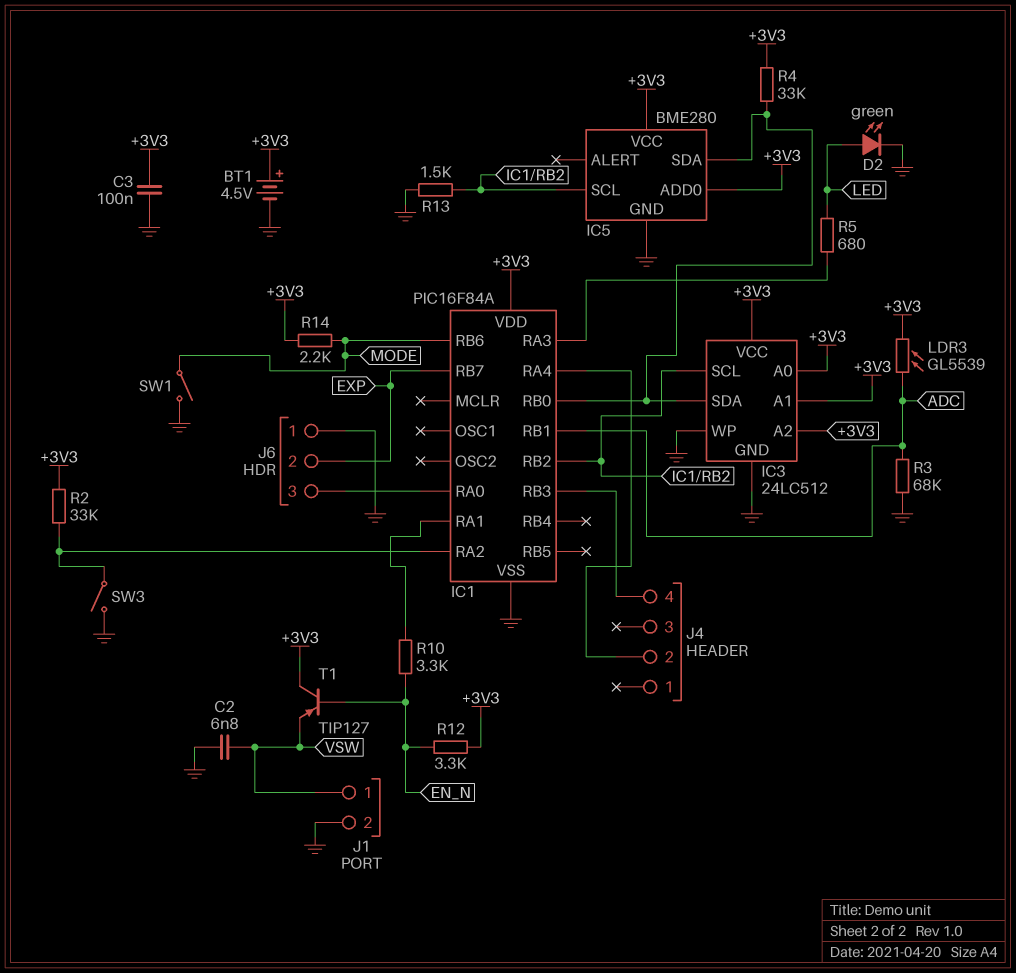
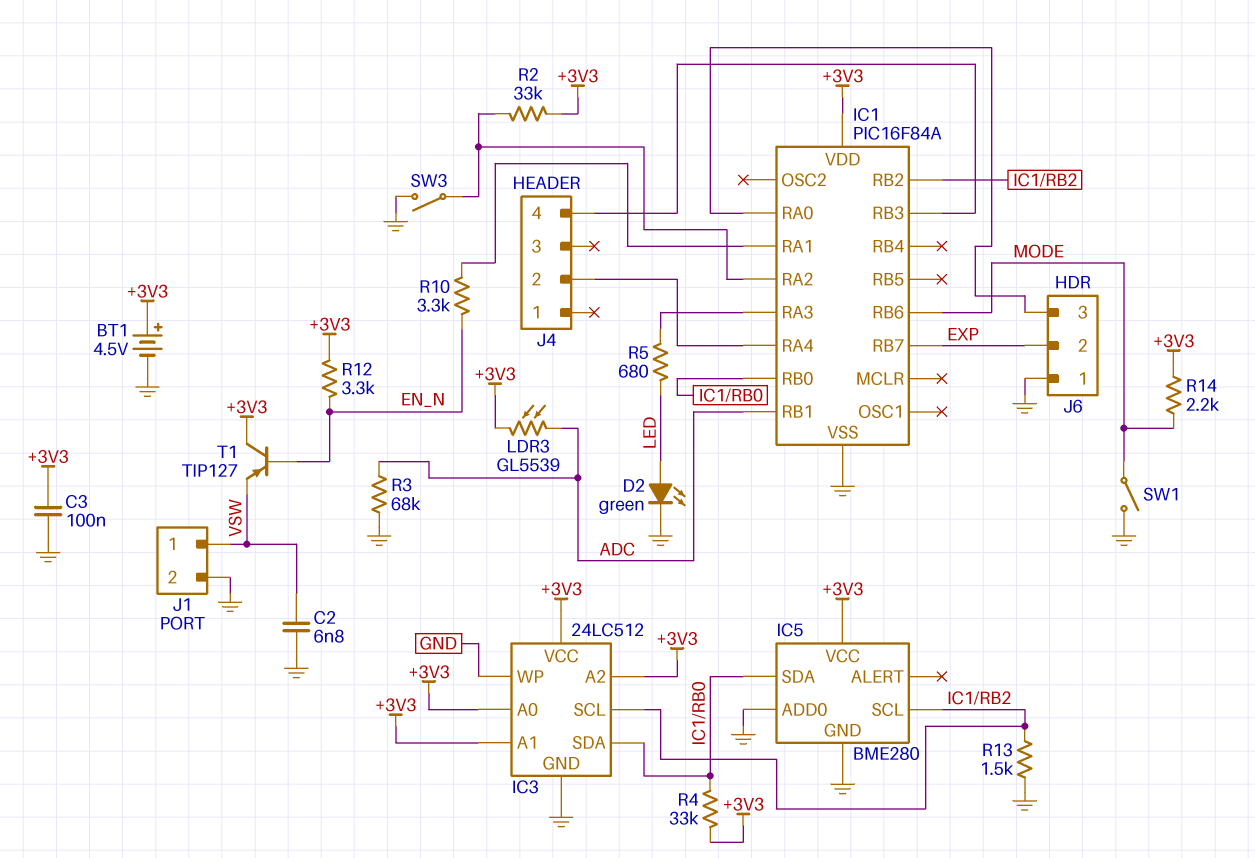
IC5 pin ADD0: +3V3 -> GND

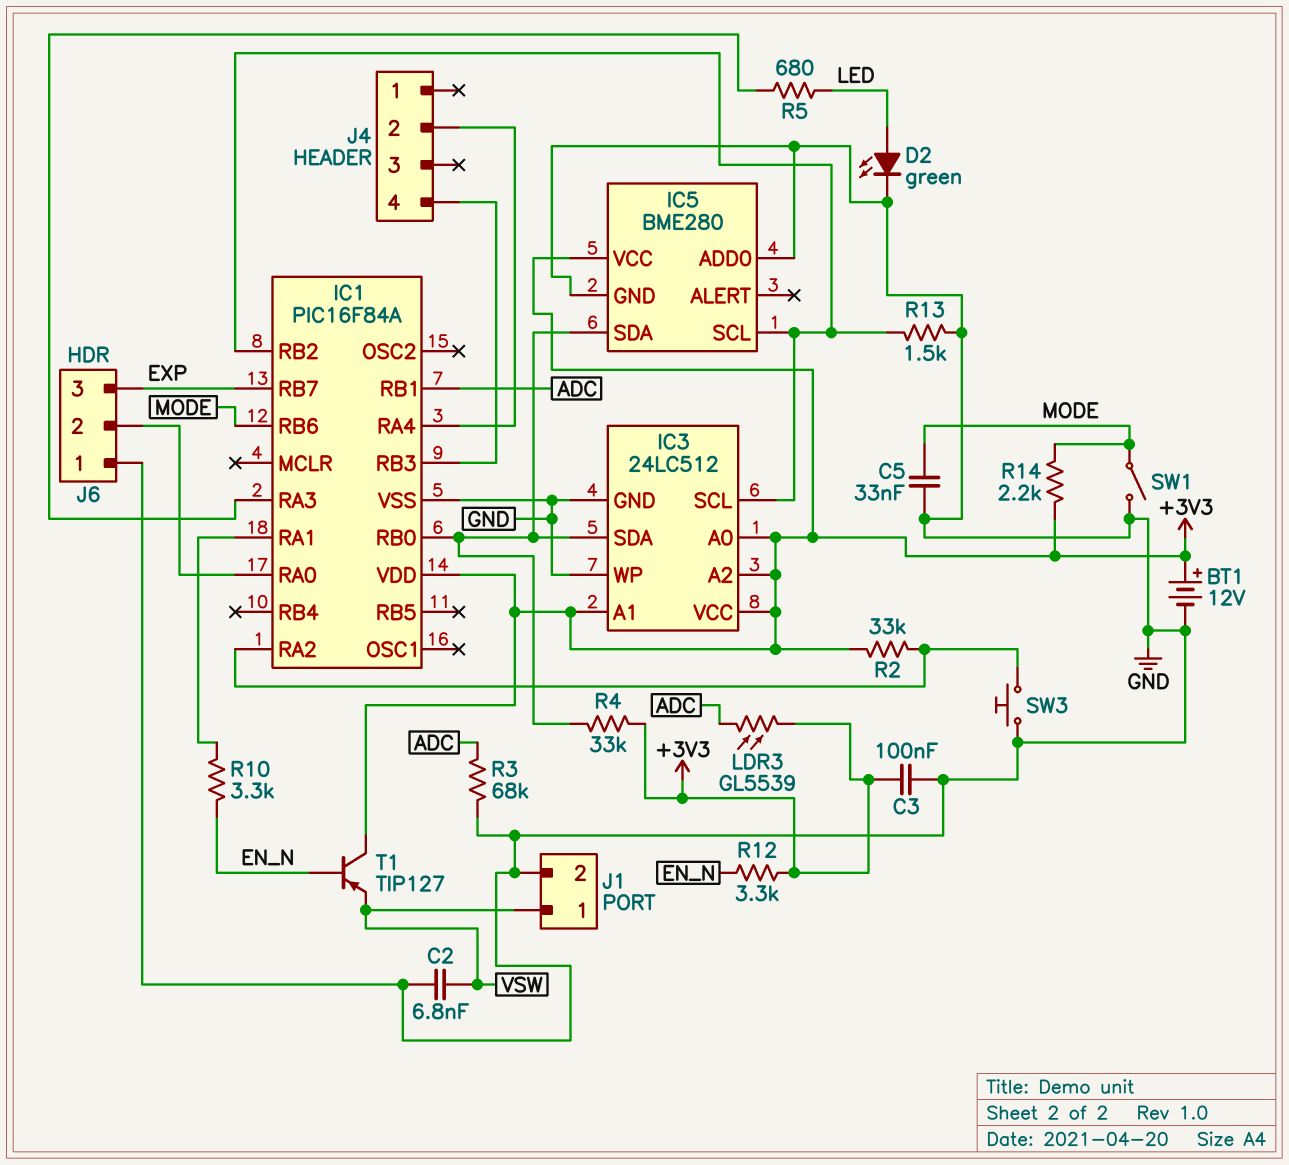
BT1: 4.5V (plus +3V3, minus GND) -> 12V (plus +3V3, minus GND)
C5: none -> 33nF (GND, MODE)
J6 pin 2: EXP -> IC1/RA0
J6 pin 3: IC1/RA0 -> EXP
SW3: switch (GND, IC1/RA2) -> button (GND, IC1/RA2)

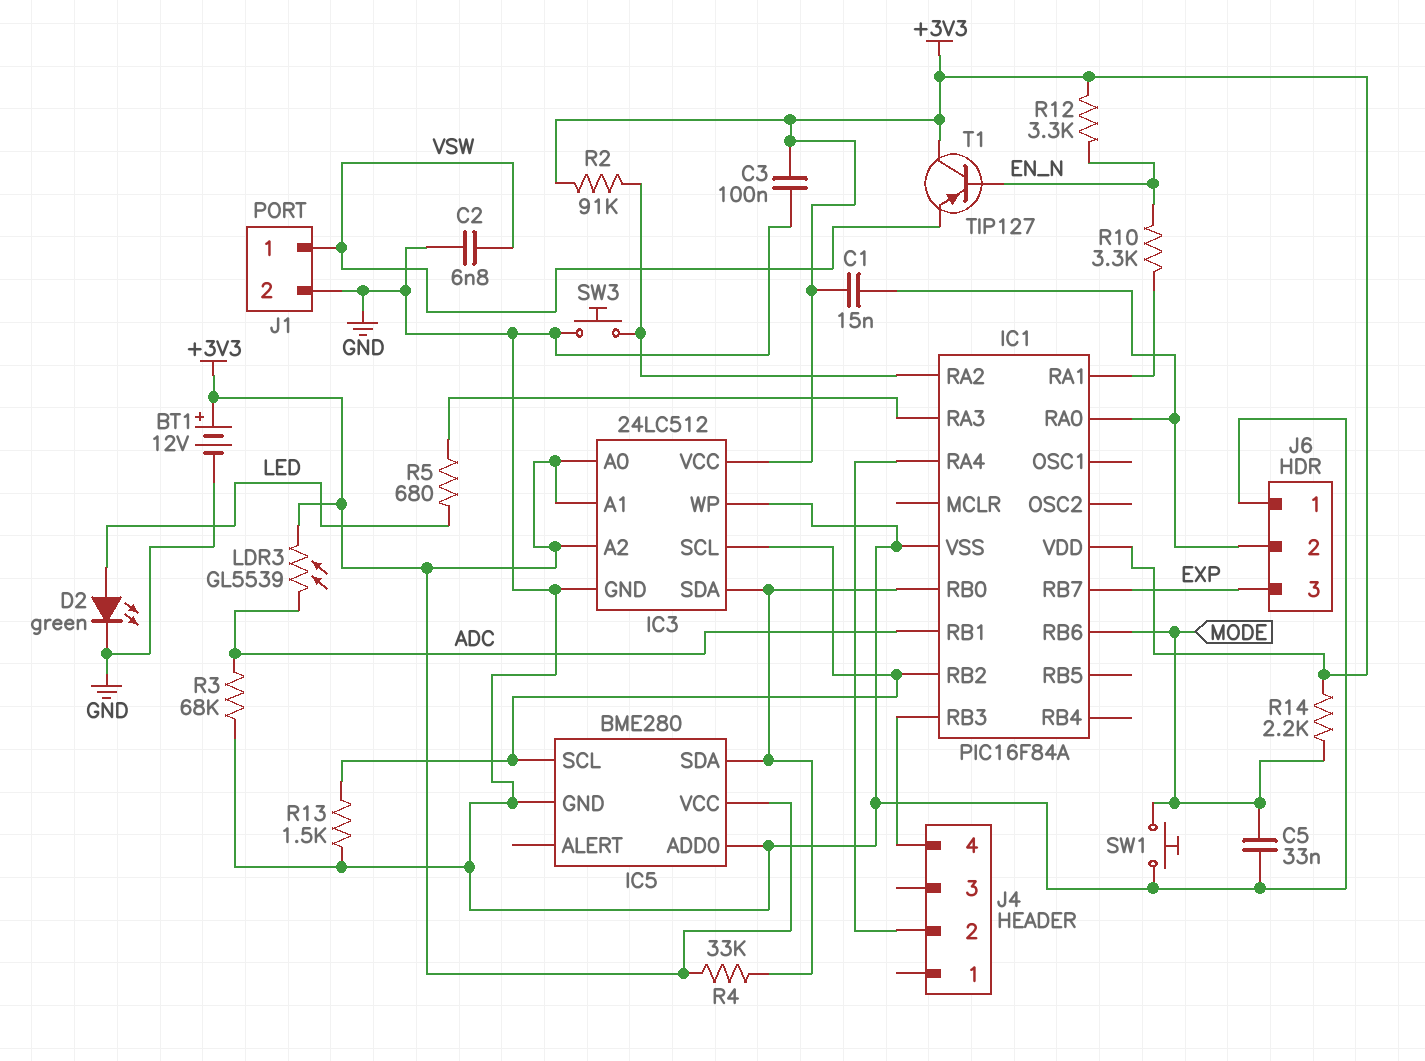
C1: none -> 15nF (+3V3, IC1/RA0)
R2: 33k (+3V3, IC1/RA2) -> 91k (+3V3, IC1/RA2)
SW1: switch (GND, MODE) -> button (GND, MODE)

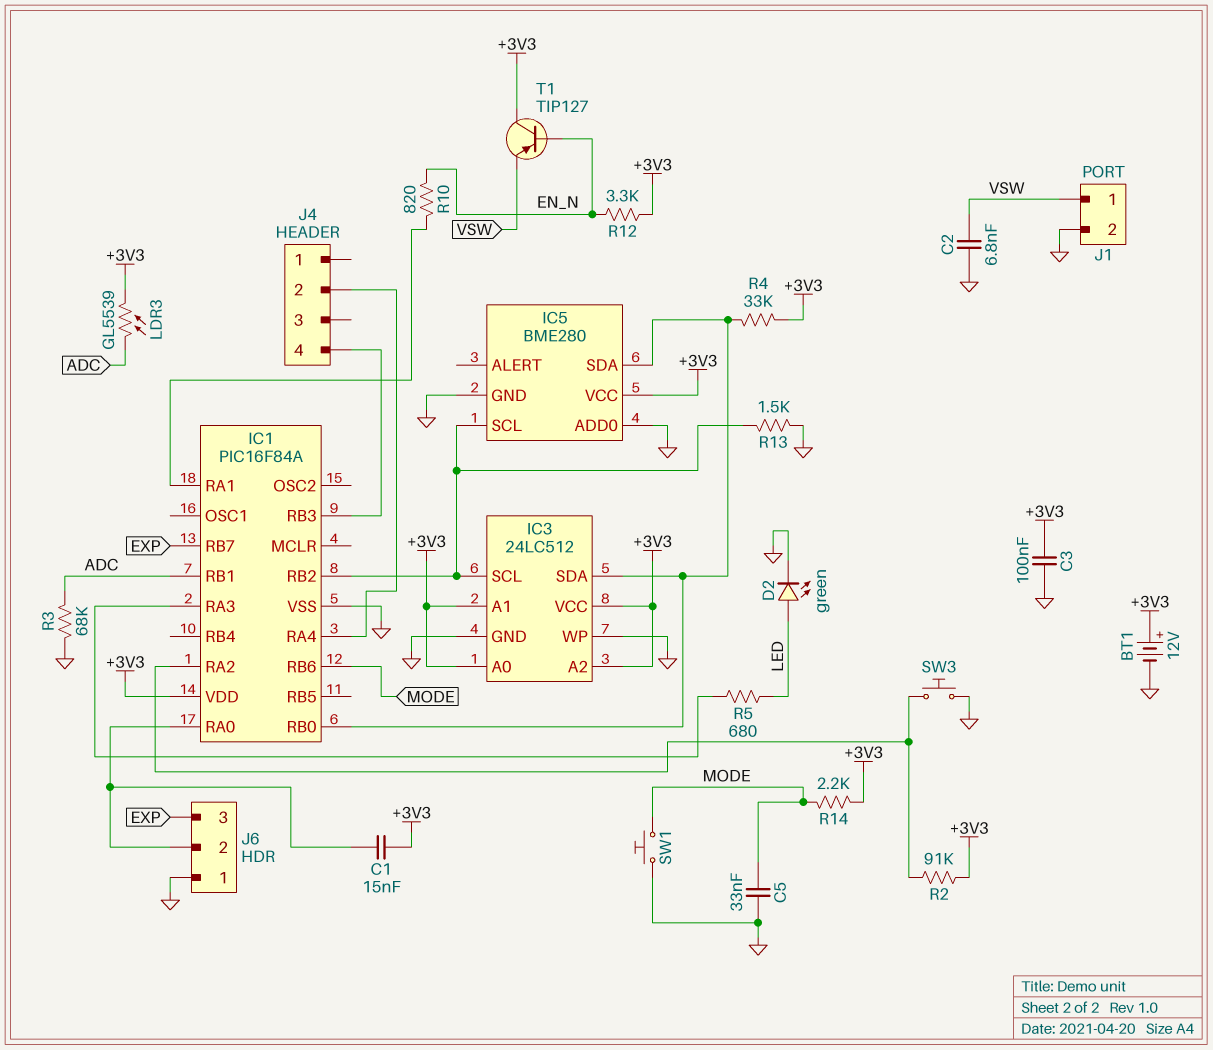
R10: 3.3k (EN_N, IC1/RA1) -> 820 (EN_N, IC1/RA1)

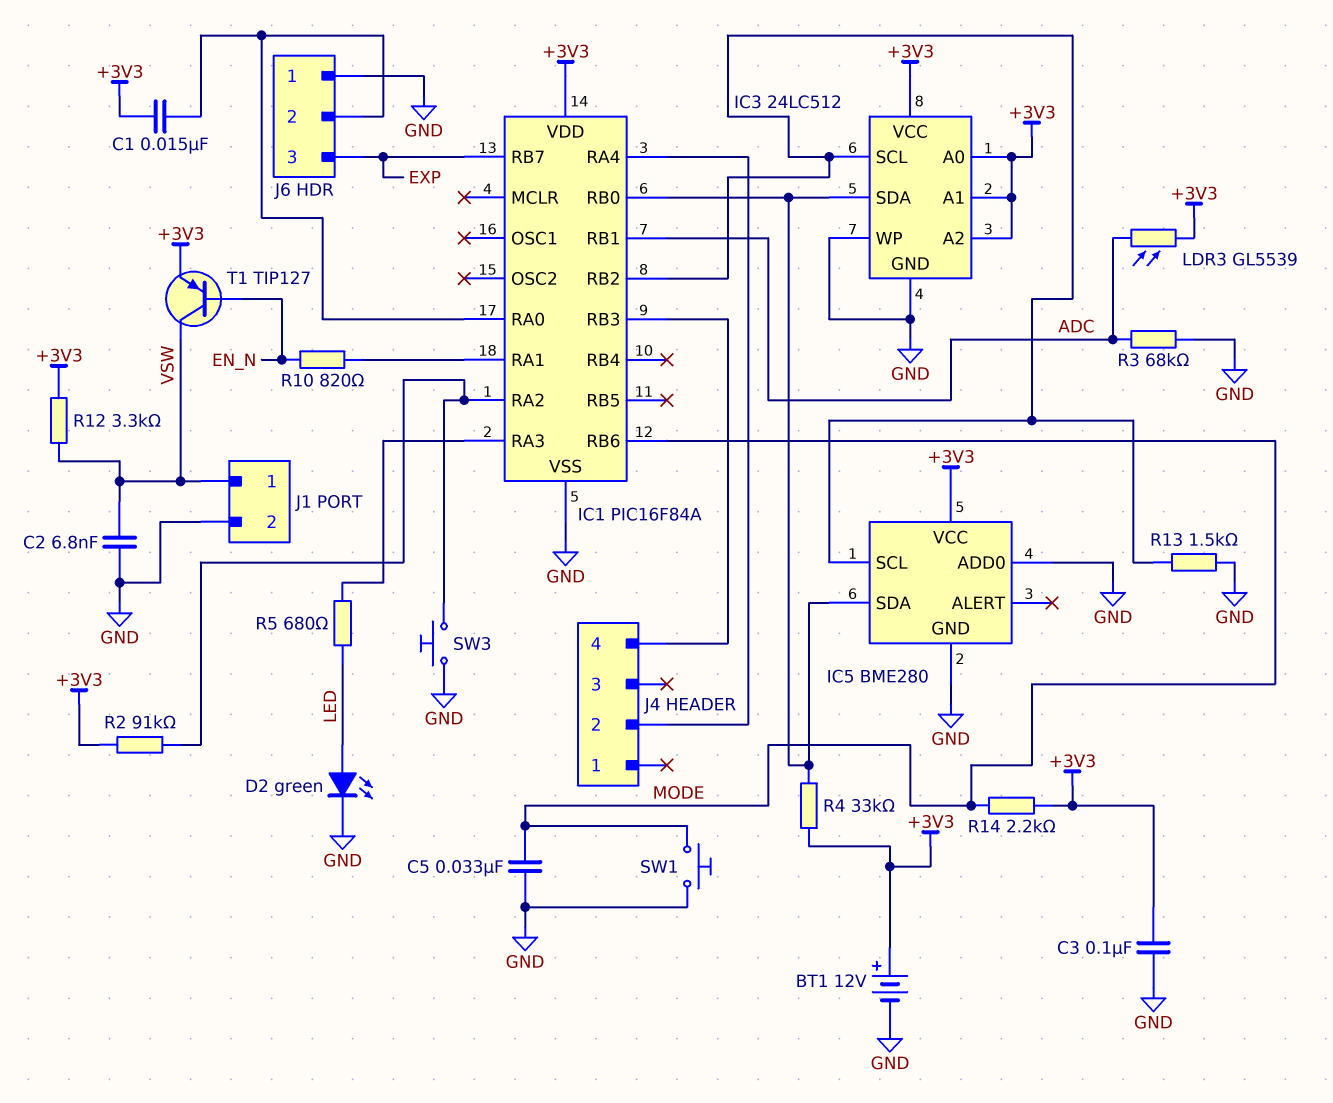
R12: 3.3k (+3V3, EN_N) -> 3.3k (+3V3, VSW)
T1: PNP TIP127 (B EN_N, C +3V3, E VSW) -> PNP TIP127 (B EN_N, C VSW, E +3V3)

